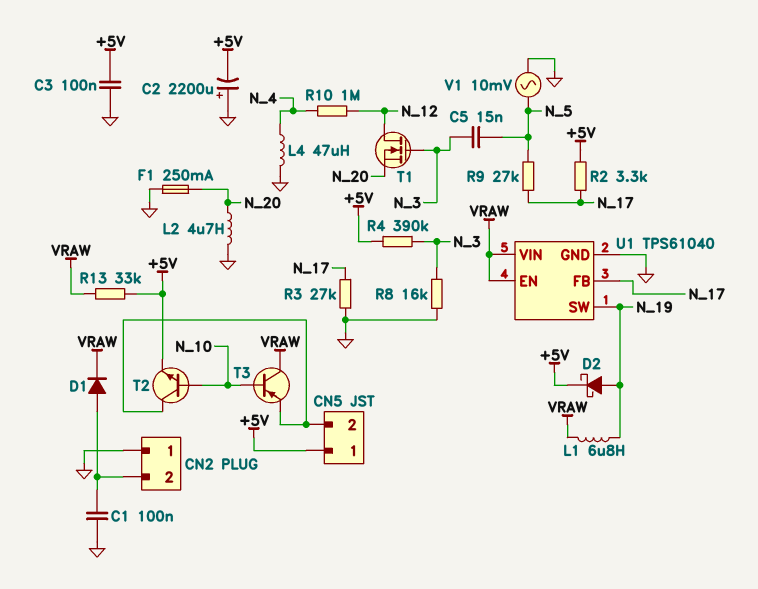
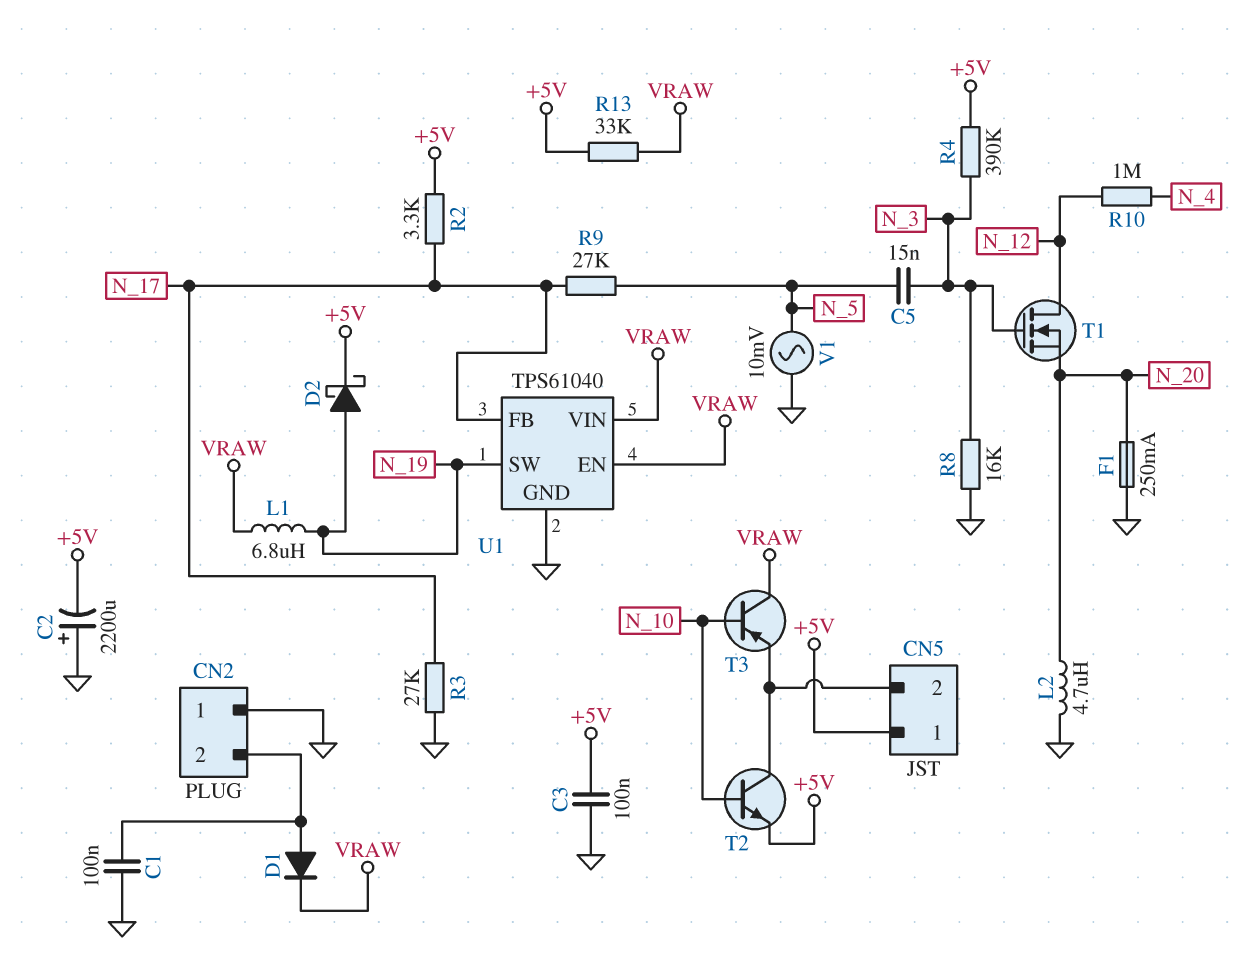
L4: 47uH (GND, N_4) -> none

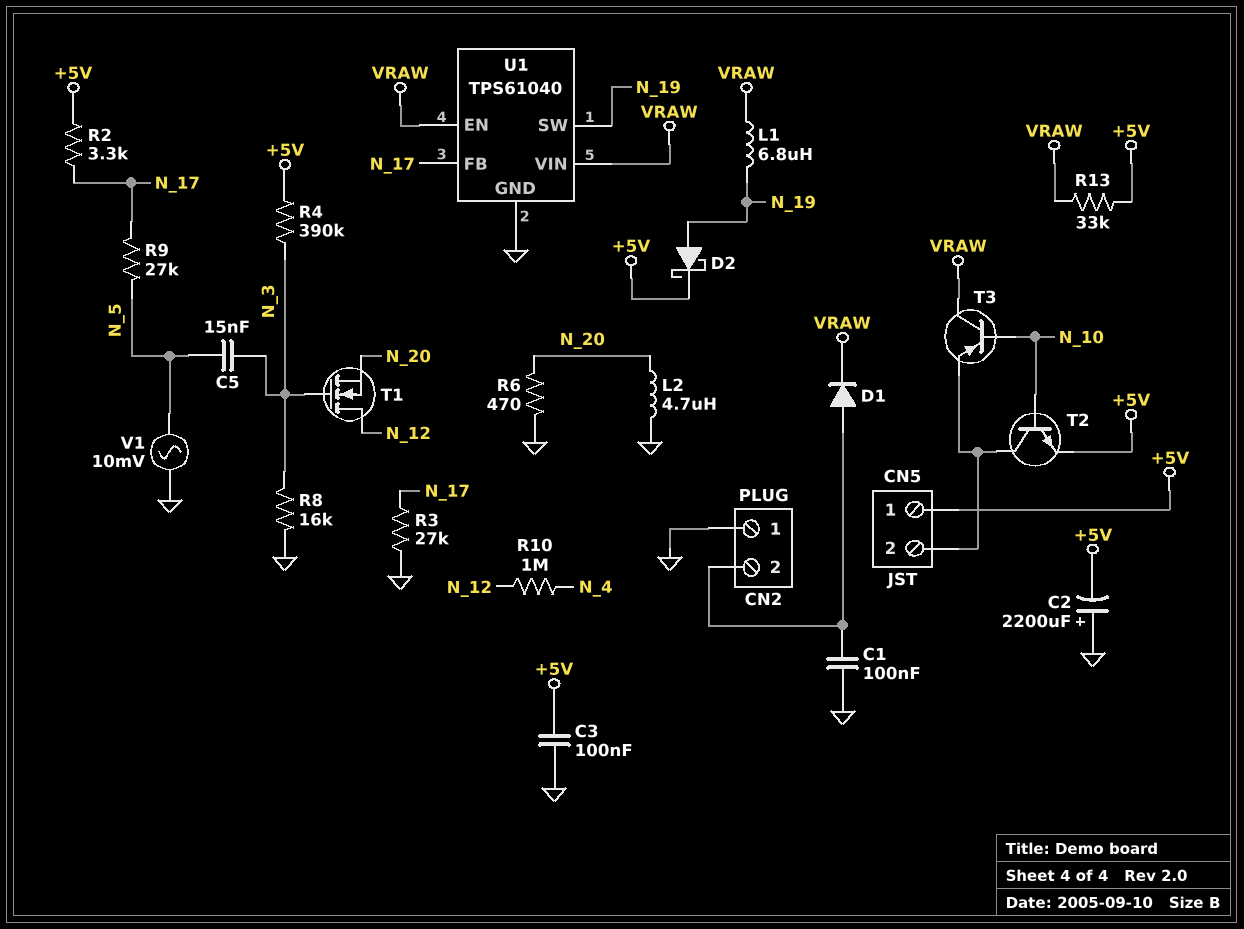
F1: 250mA (GND, N_20) -> none
R6: none -> 470 (GND, N_20)

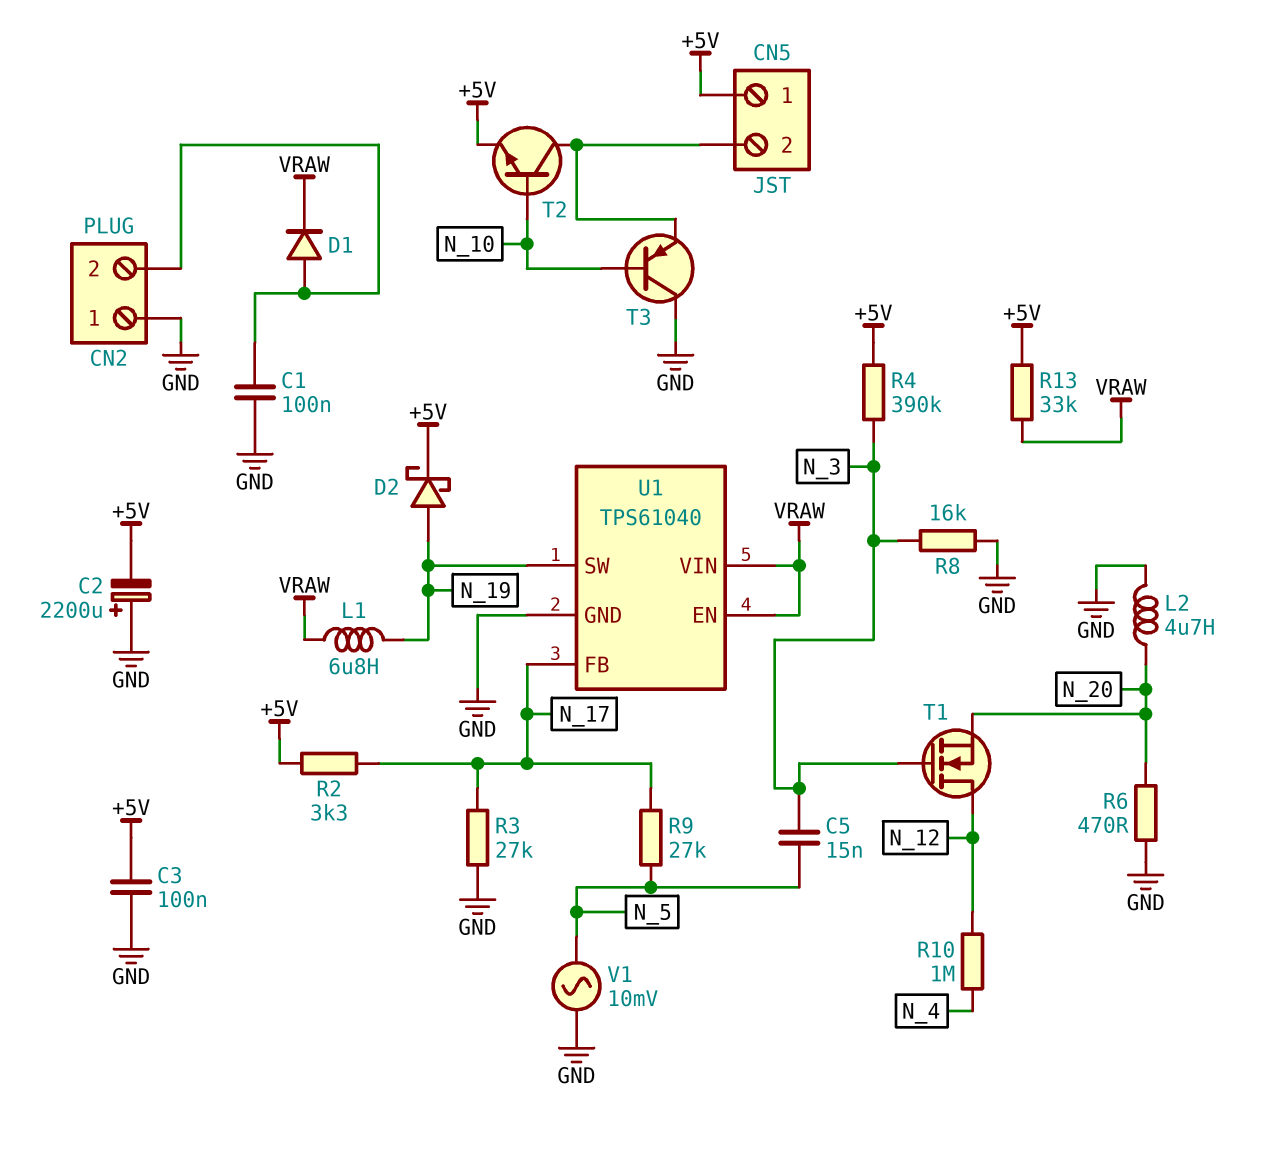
T3: PNP (B N_10, C VRAW, E CN5/2) -> PNP (B N_10, C GND, E CN5/2)

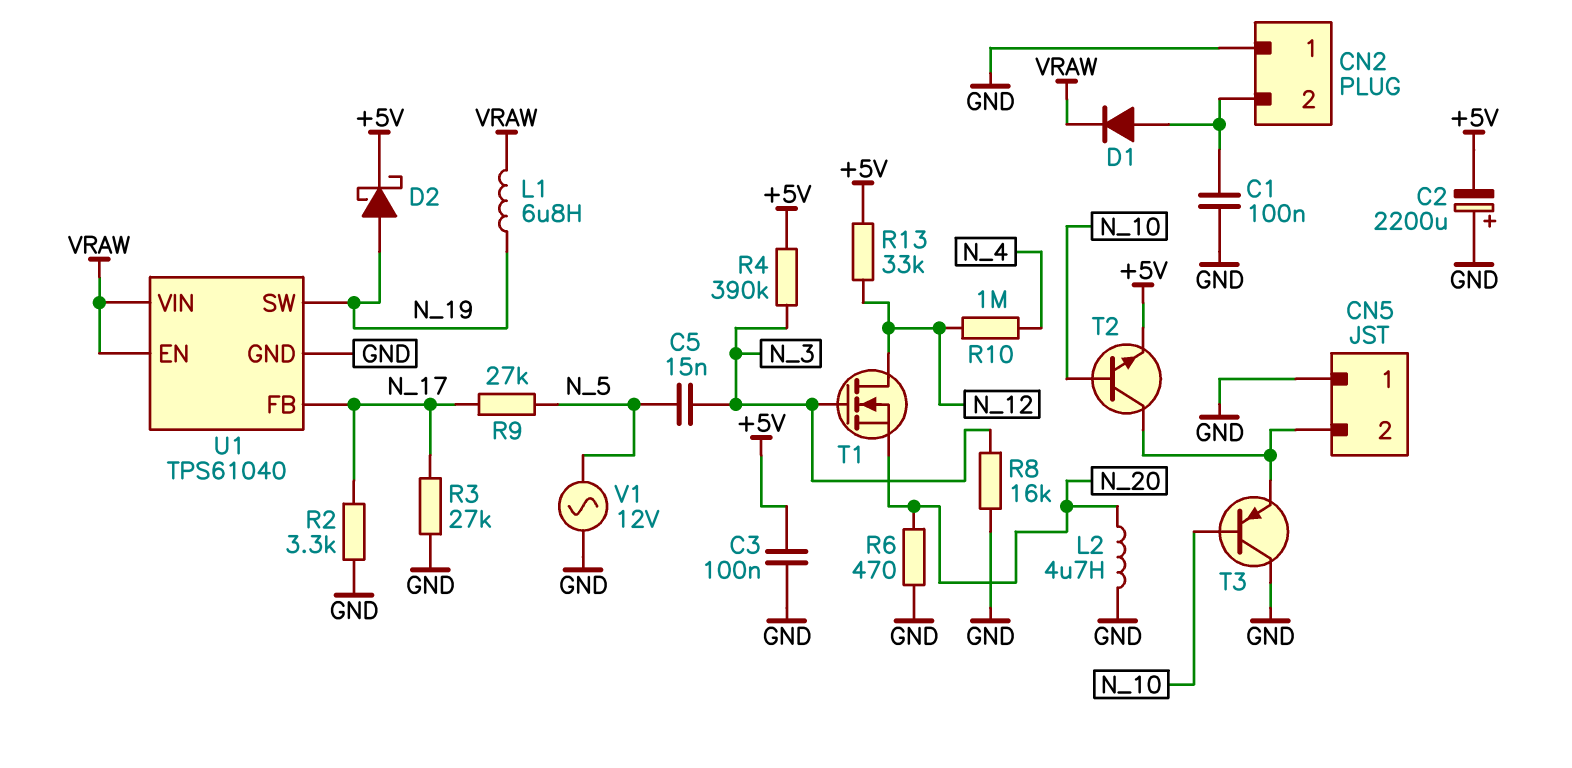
CN5 pin 1: +5V -> GND
R2: 3.3k (+5V, N_17) -> 3.3k (GND, N_17)
R13: 33k (+5V, VRAW) -> 33k (+5V, N_12)
V1: AC 10mV (GND, N_5) -> AC 12V (GND, N_5)

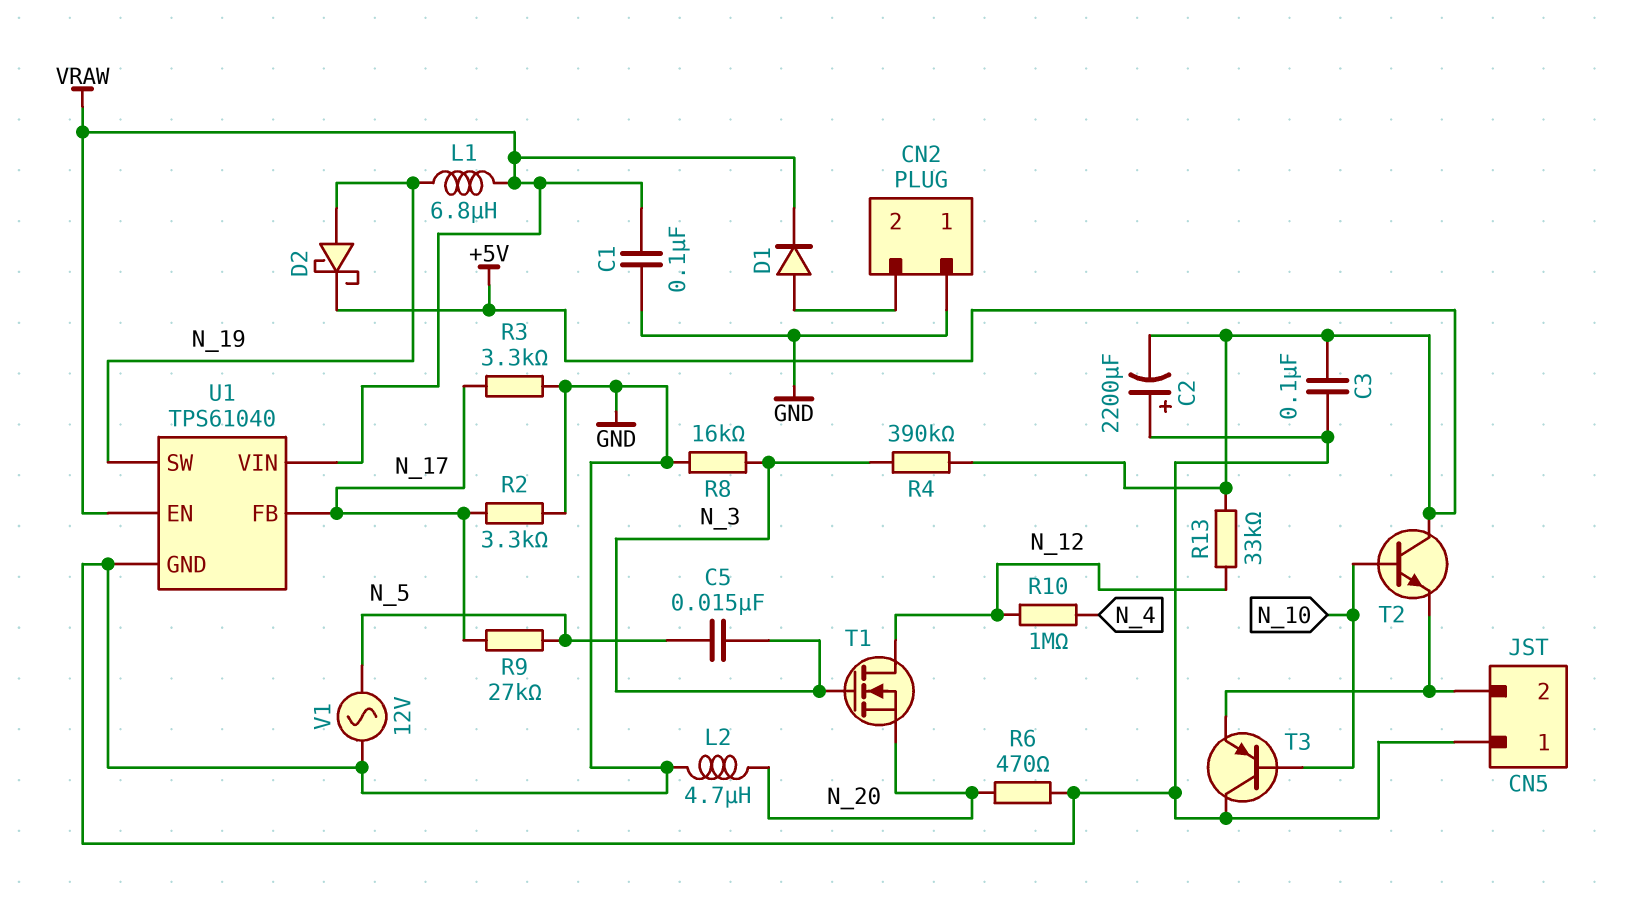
C1: 100nF (CN2/2, GND) -> 100nF (GND, VRAW)
R3: 27k (GND, N_17) -> 3.3k (GND, N_17)
T2: NPN (B N_10, C CN5/2, E +5V) -> NPN (B N_10, C +5V, E CN5/2)

